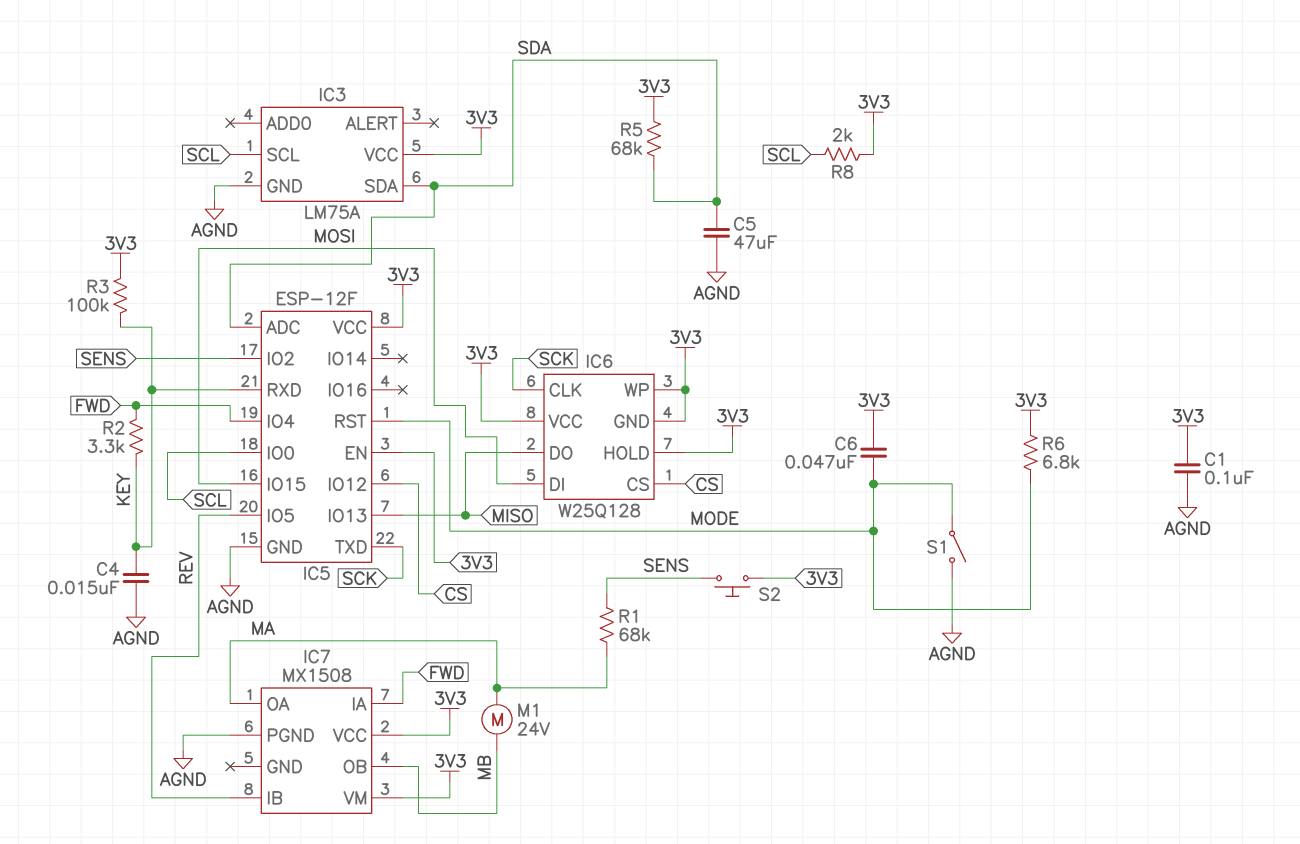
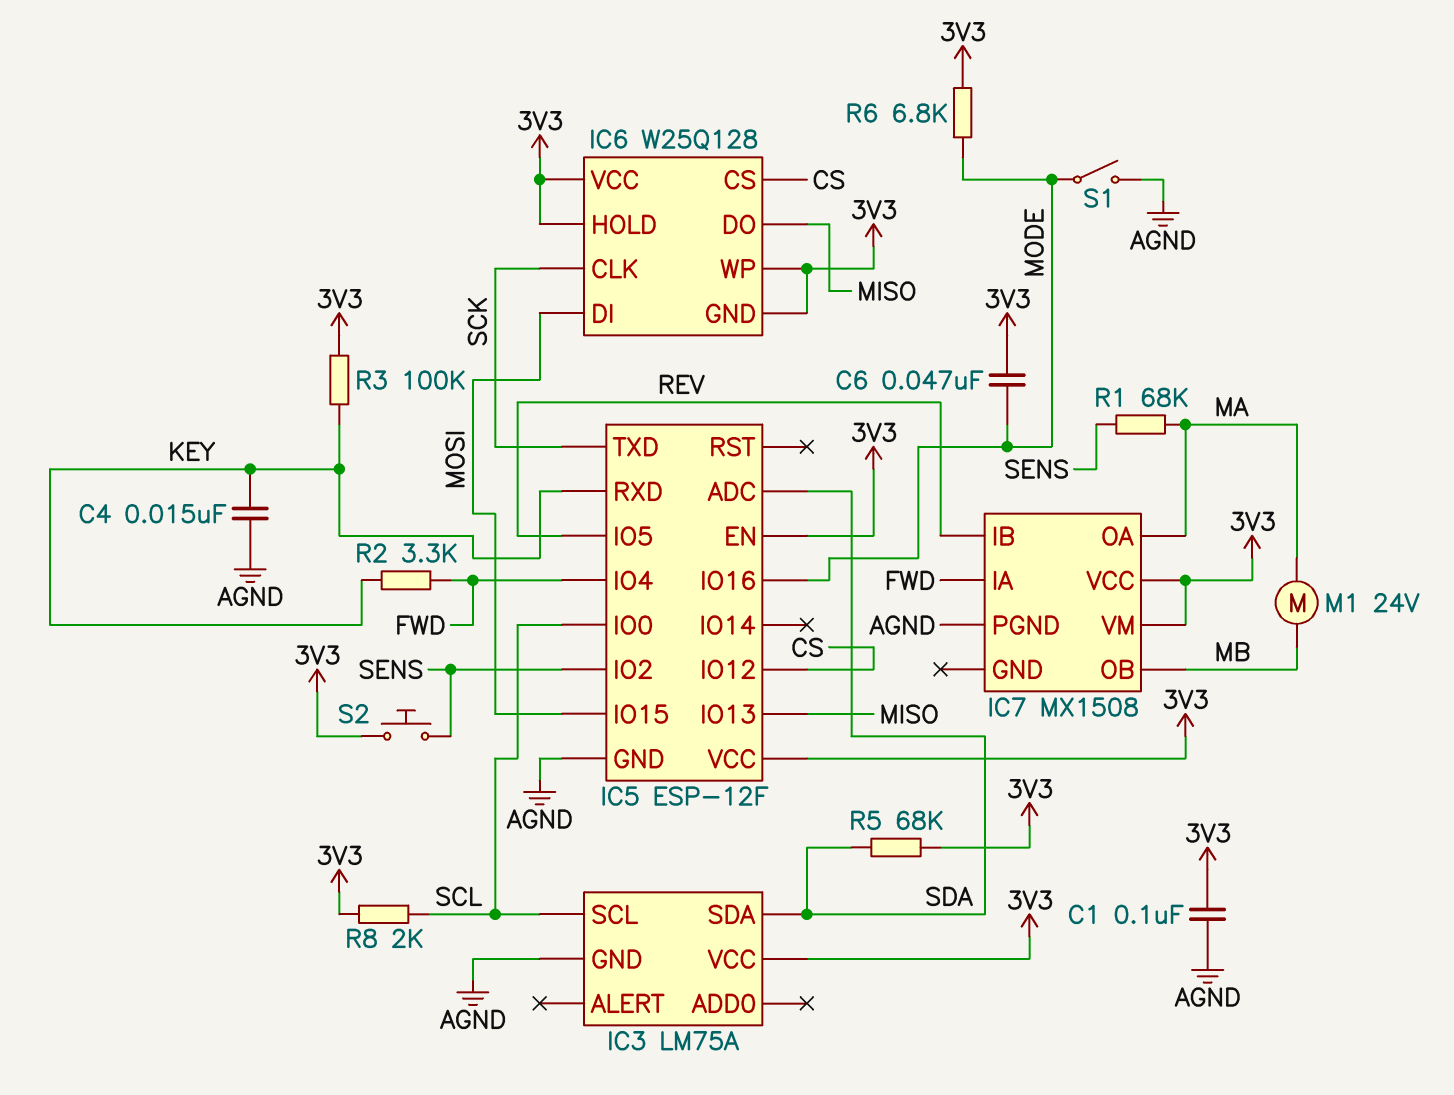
C5: 47uF (AGND, SDA) -> none
IC5 pin IO16: none -> MODE
IC5 pin RST: MODE -> none

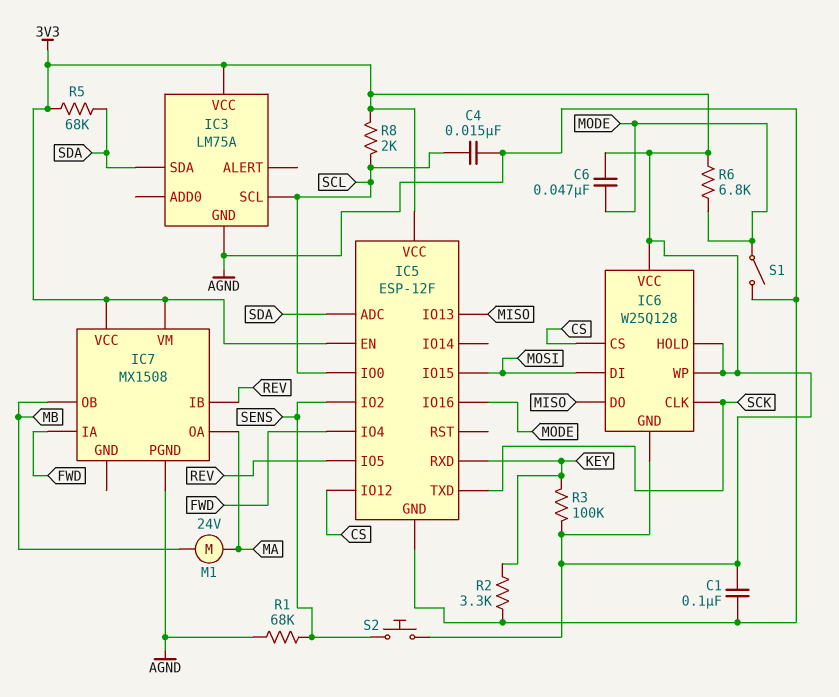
C4: 15nF (AGND, KEY) -> 15nF (AGND, SCL)
R1: 68k (MA, SENS) -> 68k (AGND, SENS)
R2: 3.3k (FWD, KEY) -> 3.3k (AGND, KEY)

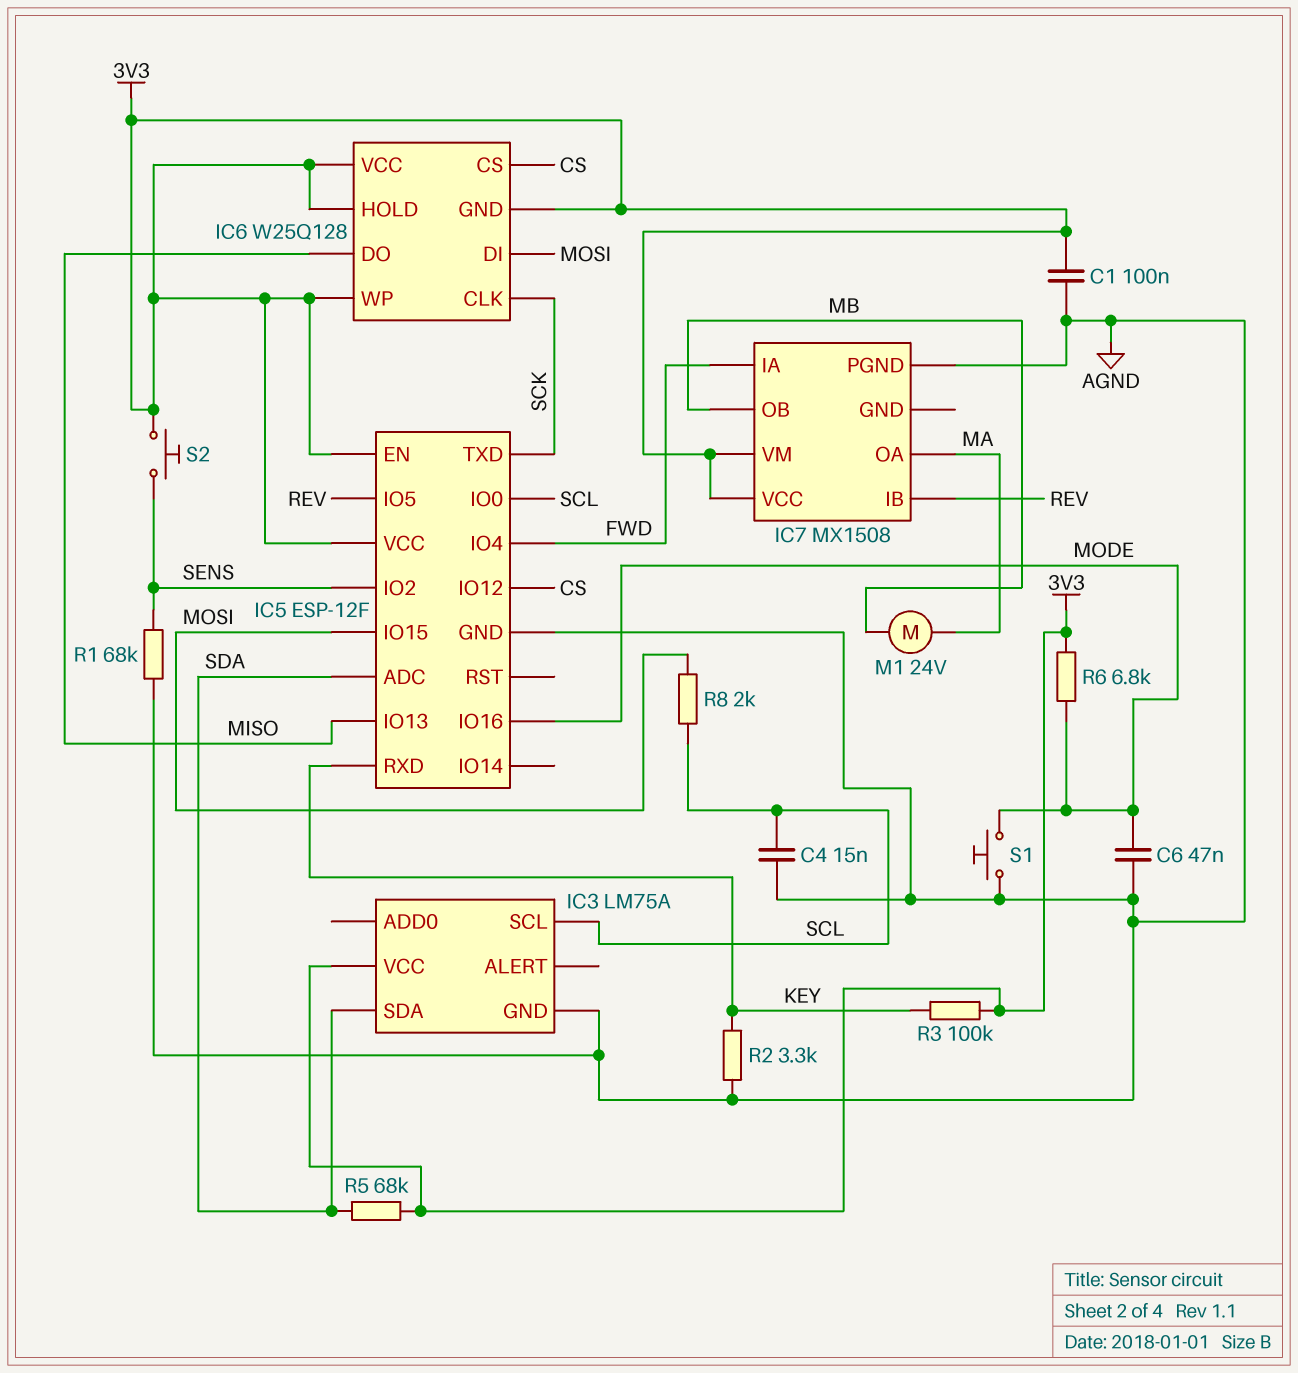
C6: 47nF (3V3, MODE) -> 47nF (AGND, MODE)
R8: 2k (3V3, SCL) -> 2k (MOSI, SCL)
S1: switch (AGND, MODE) -> button (AGND, MODE)

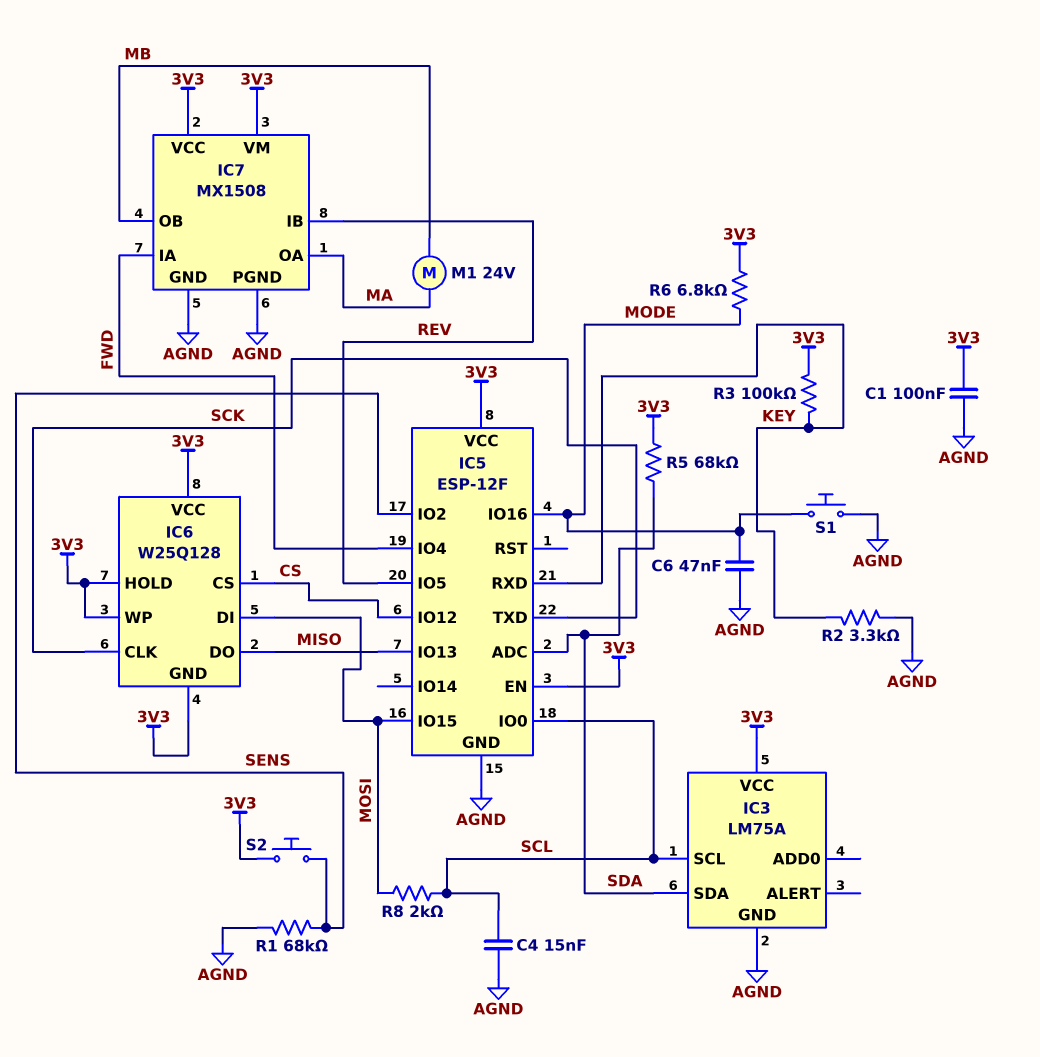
IC7 pin GND: none -> AGND

